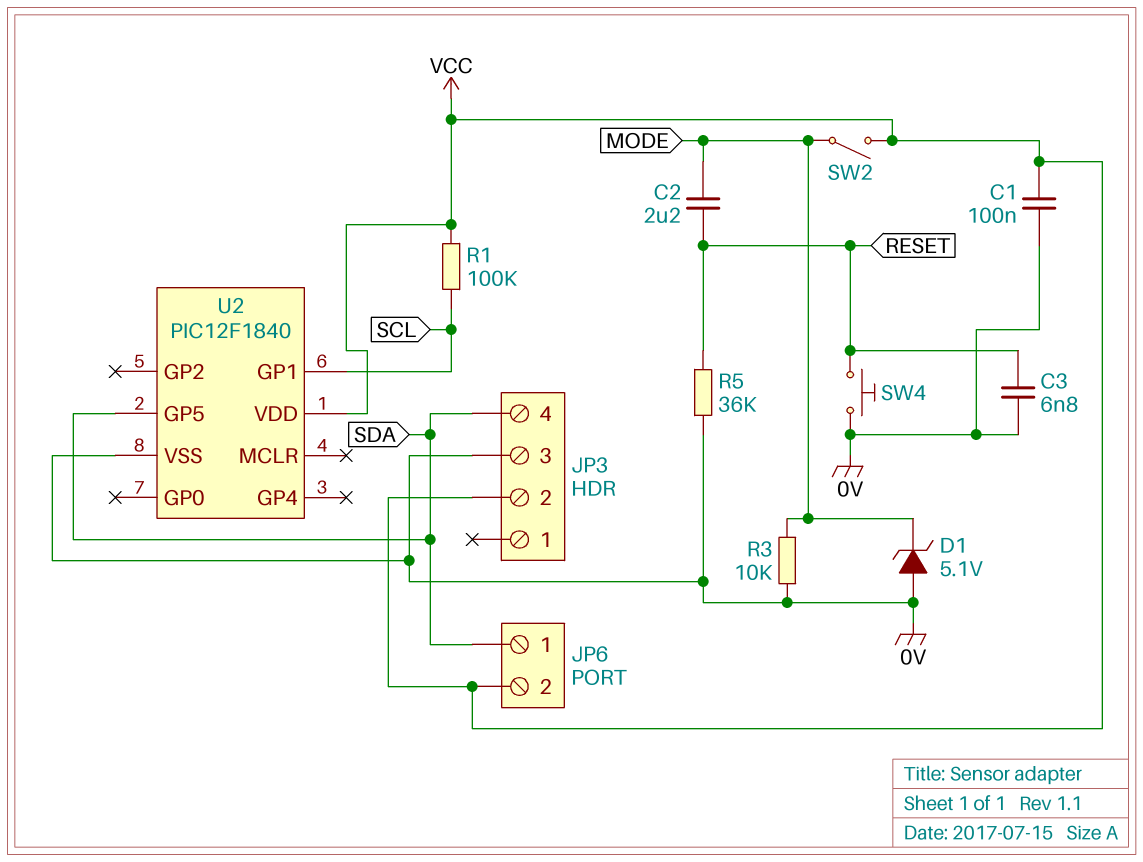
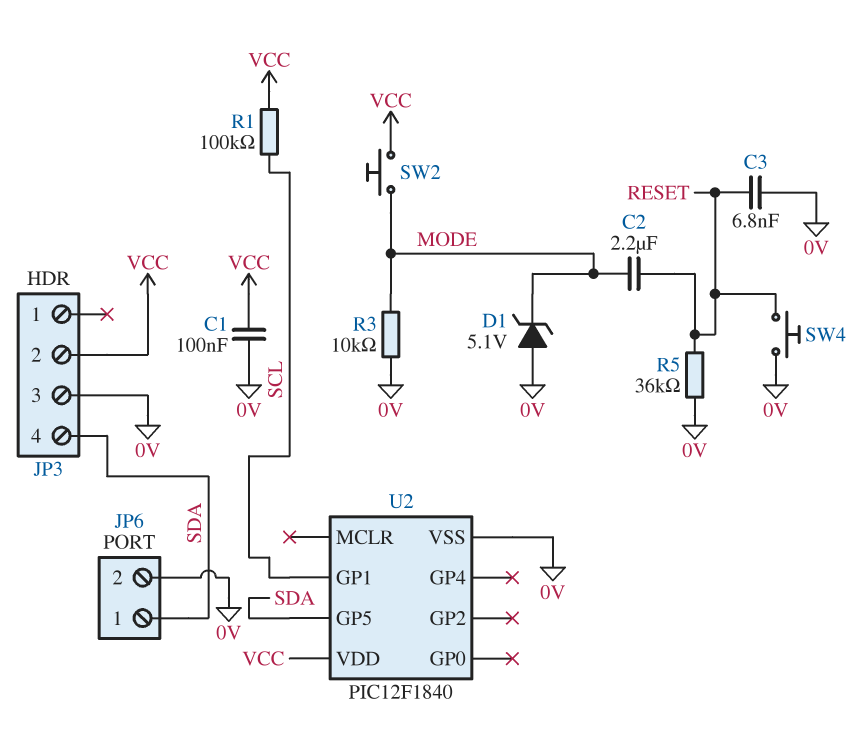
JP6 pin 2: VCC -> 0V
SW2: switch (MODE, VCC) -> button (MODE, VCC)

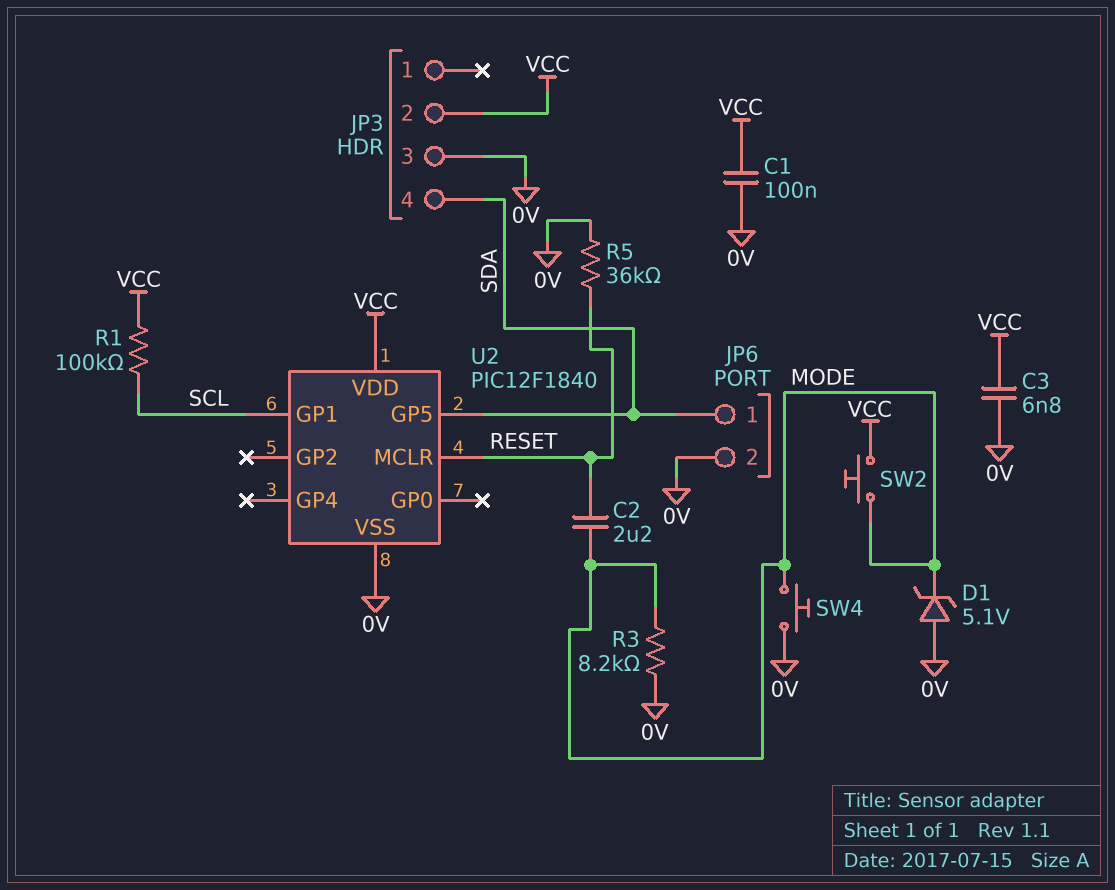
C3: 6.8nF (0V, RESET) -> 6.8nF (0V, VCC)
R3: 10k (0V, MODE) -> 8.2k (0V, MODE)
SW4: button (0V, RESET) -> button (0V, MODE)
U2 pin MCLR: none -> RESET

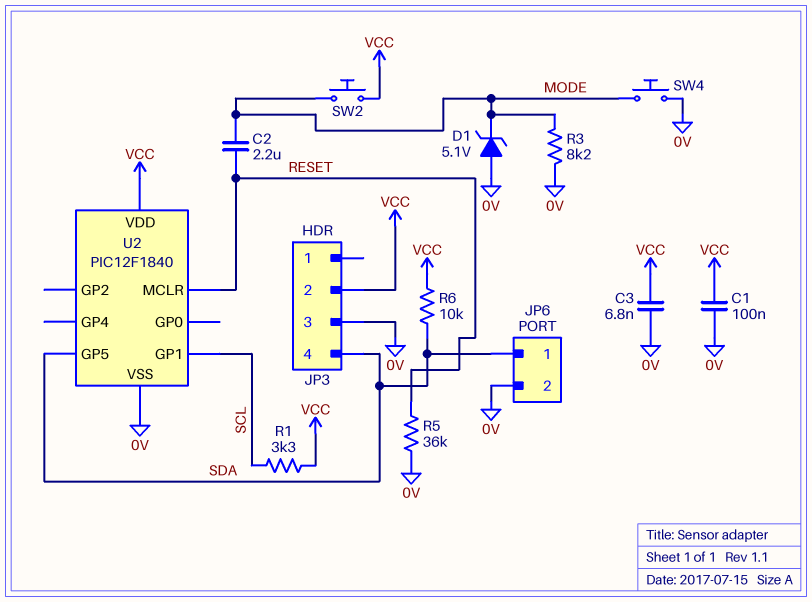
R1: 100k (SCL, VCC) -> 3.3k (SCL, VCC)
R6: none -> 10k (SDA, VCC)

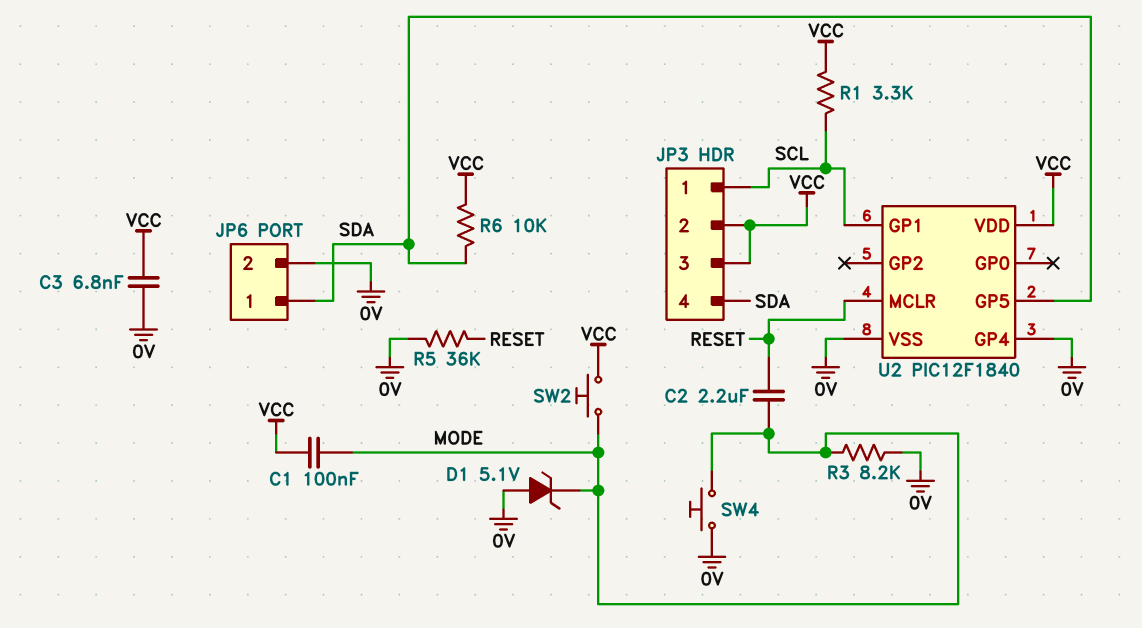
C1: 100nF (0V, VCC) -> 100nF (MODE, VCC)
JP3 pin 1: none -> SCL
JP3 pin 3: 0V -> VCC
U2 pin GP4: none -> 0V

